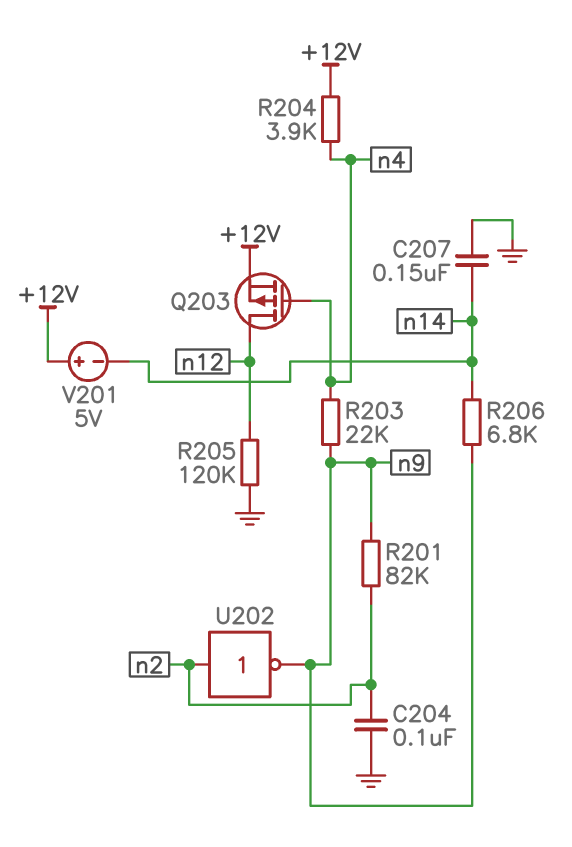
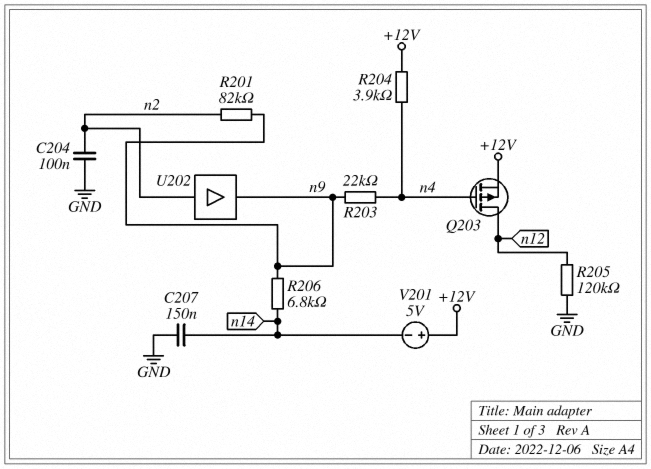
U202: NOT (in n2, out n9) -> buffer (in n2, out n9)

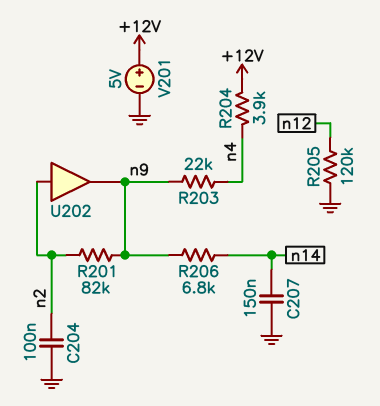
Q203: PMOS (G n4, D n12, S +12V) -> none
V201: 5V (plus +12V, minus n14) -> 5V (plus +12V, minus GND)

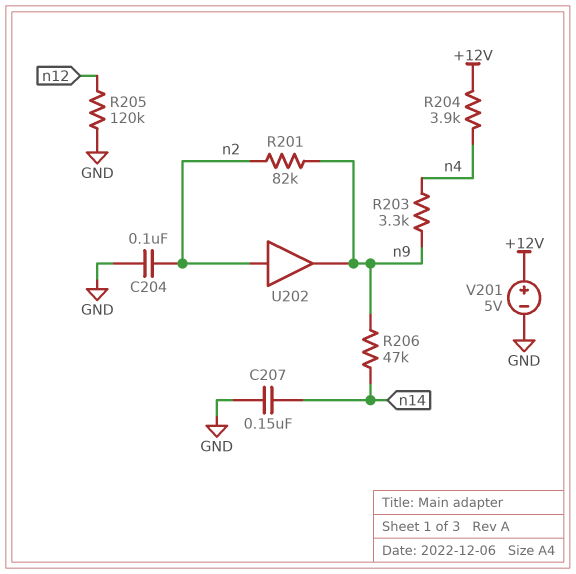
R203: 22k (n4, n9) -> 3.3k (n4, n9)
R206: 6.8k (n9, n14) -> 47k (n9, n14)

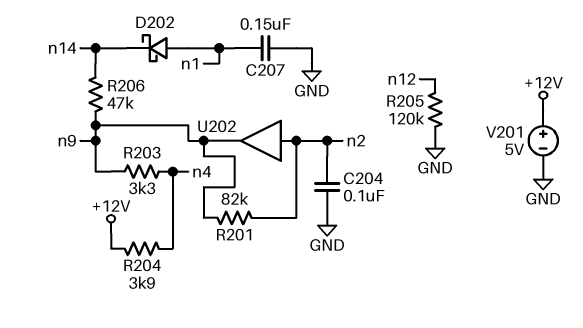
C207: 150nF (GND, n14) -> 150nF (GND, n1)
D202: none -> schottky (A n1, K n14)

